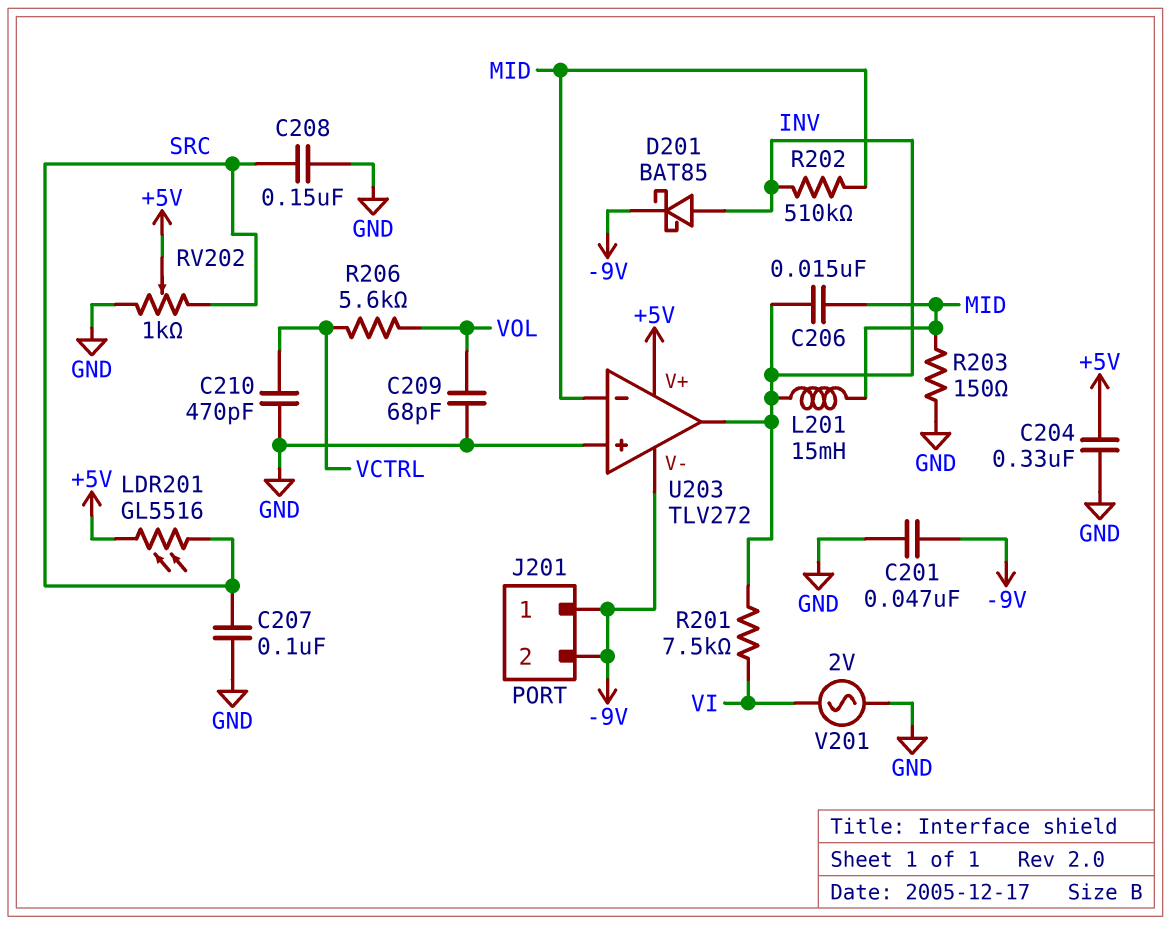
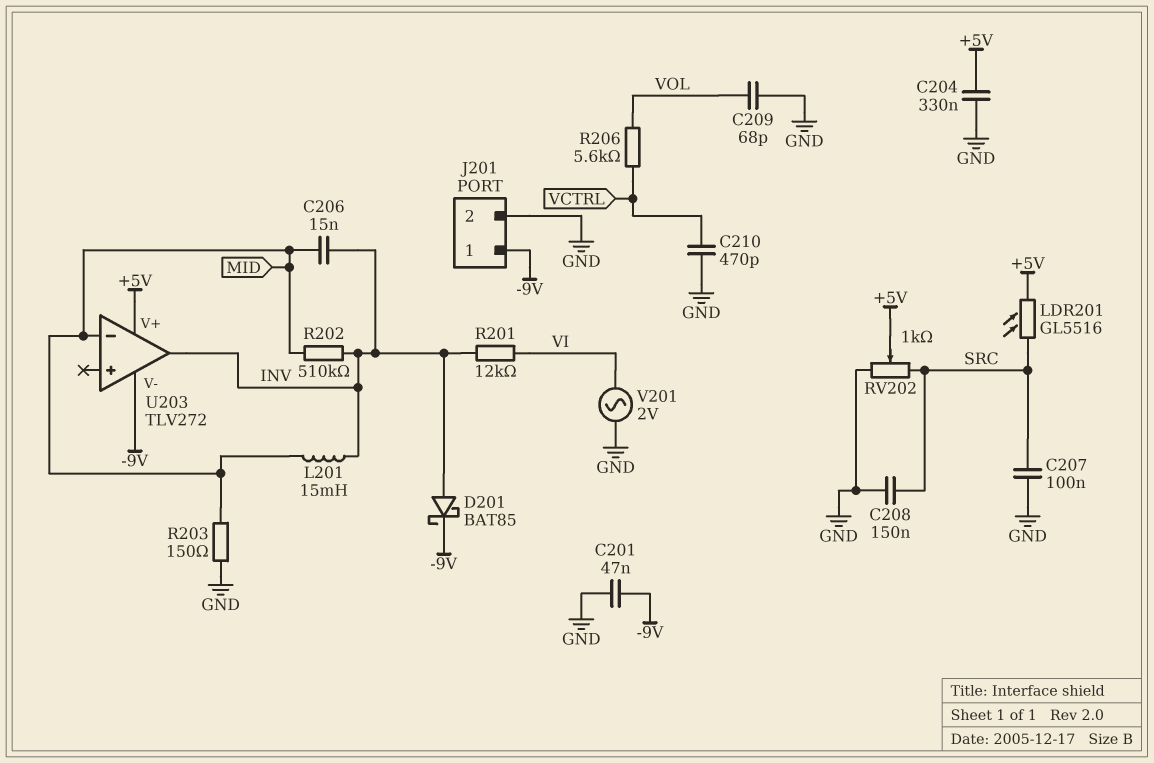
J201 pin 2: -9V -> GND
R201: 7.5k (INV, VI) -> 12k (INV, VI)
U203 pin in+: GND -> none

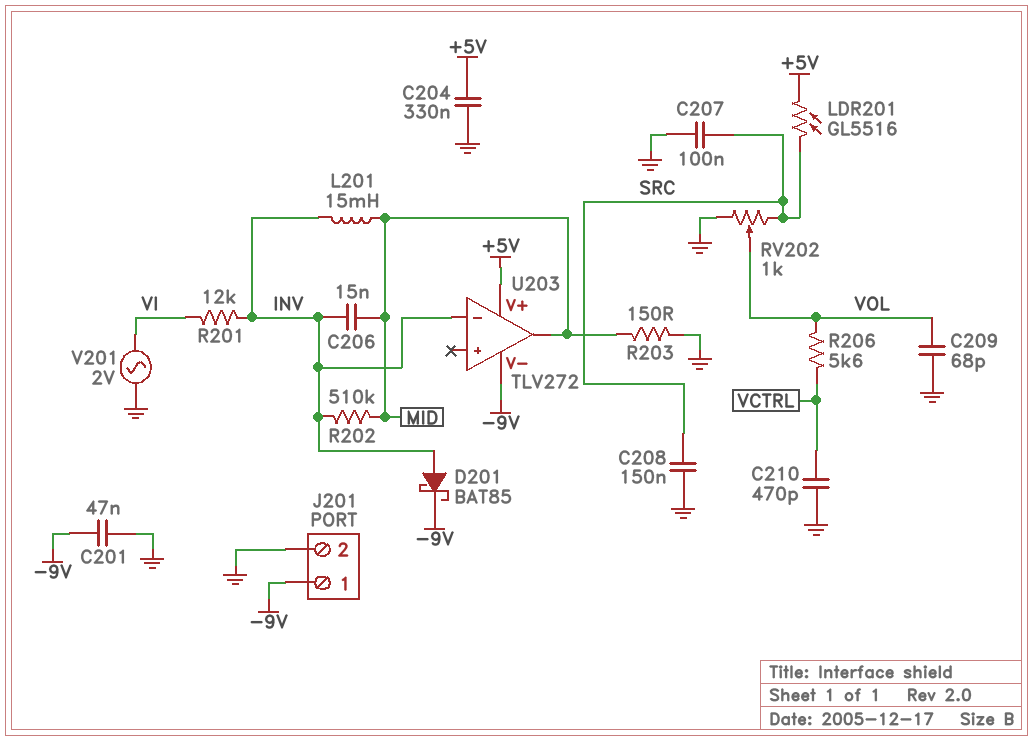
RV202: 1k (GND, SRC, wiper +5V) -> 1k (GND, SRC, wiper VOL)
U203 pin in-: MID -> INV
U203 pin out: INV -> MID

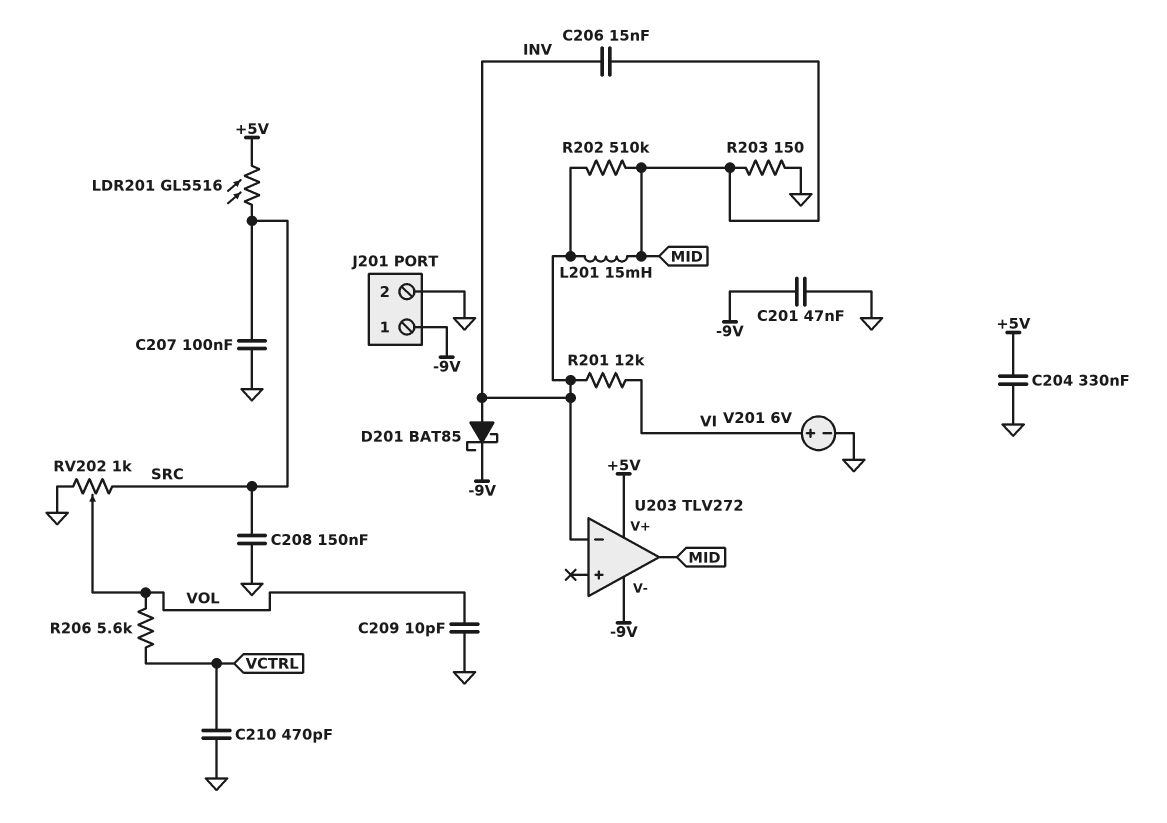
C209: 68pF (GND, VOL) -> 10pF (GND, VOL)
V201: AC 2V (GND, VI) -> 6V (plus VI, minus GND)

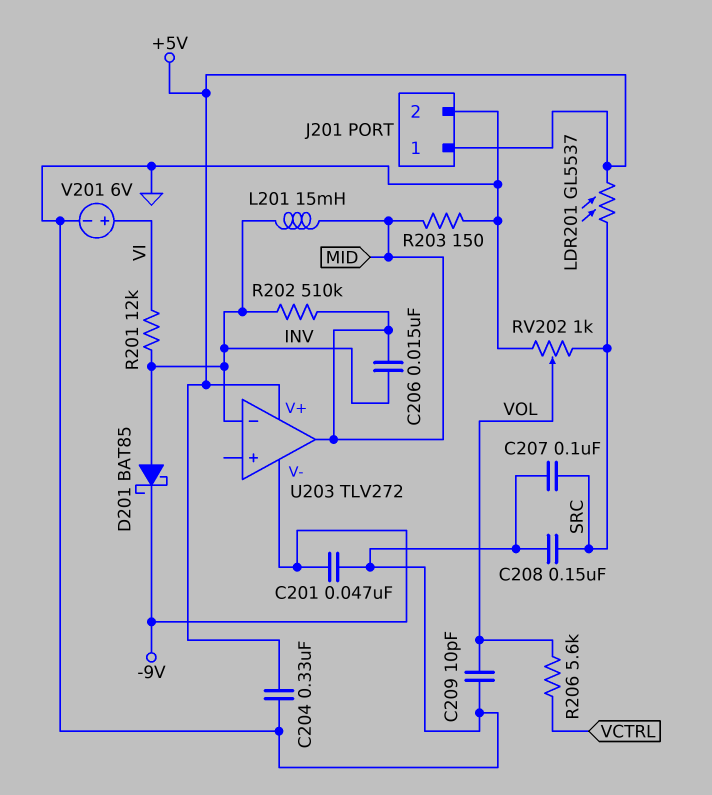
C210: 470pF (GND, VCTRL) -> none
J201 pin 1: -9V -> +5V
LDR201: GL5516 (+5V, SRC) -> GL5537 (+5V, SRC)

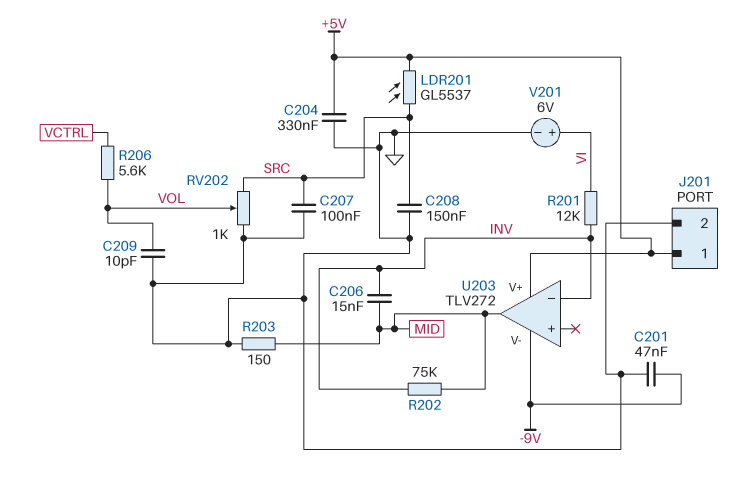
D201: schottky BAT85 (A INV, K -9V) -> none
L201: 15mH (INV, MID) -> none
R202: 510k (INV, MID) -> 75k (INV, MID)

